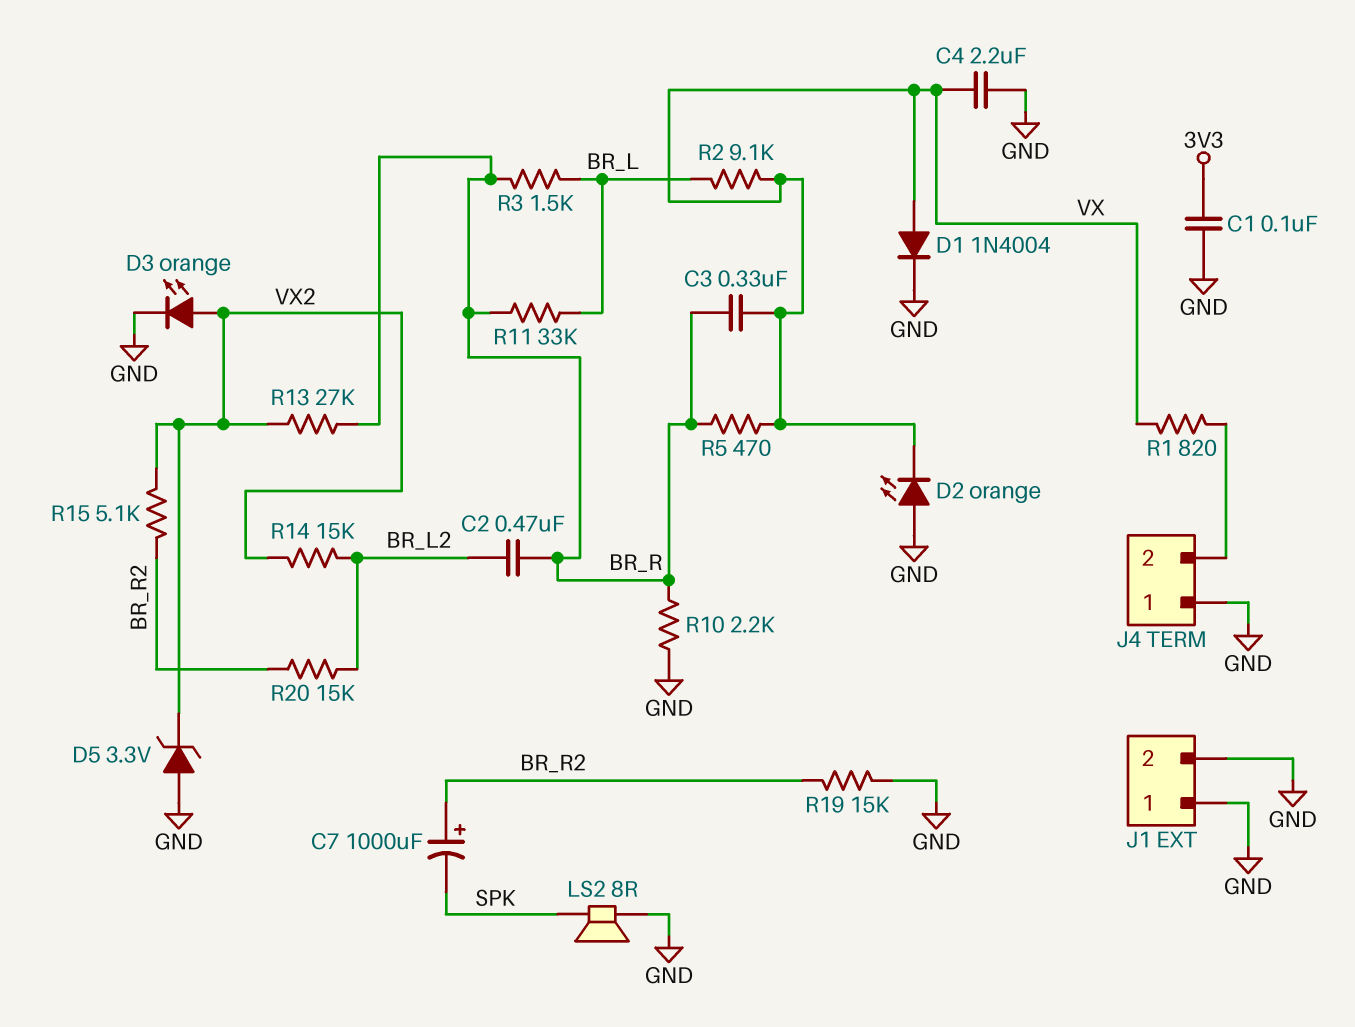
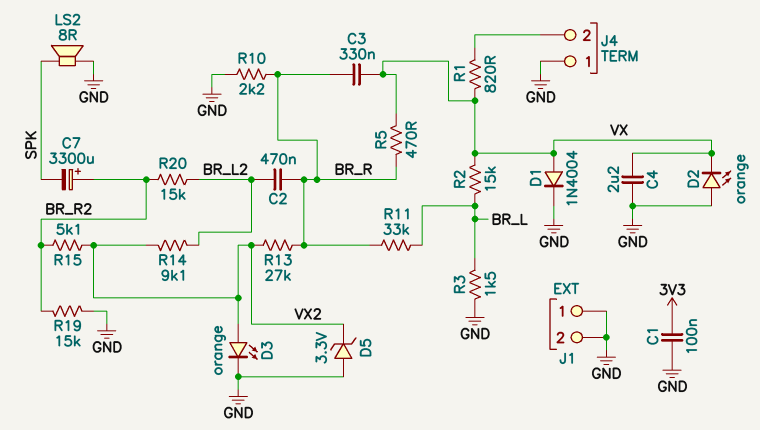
C7: 1000uF (plus BR_R2, minus SPK) -> 3300uF (plus BR_R2, minus SPK)
R2: 9.1k (BR_L, VX) -> 15k (BR_L, VX)
R3: 1.5k (BR_L, BR_R) -> 1.5k (BR_L, GND)
R14: 15k (BR_L2, VX2) -> 9.1k (BR_L2, VX2)

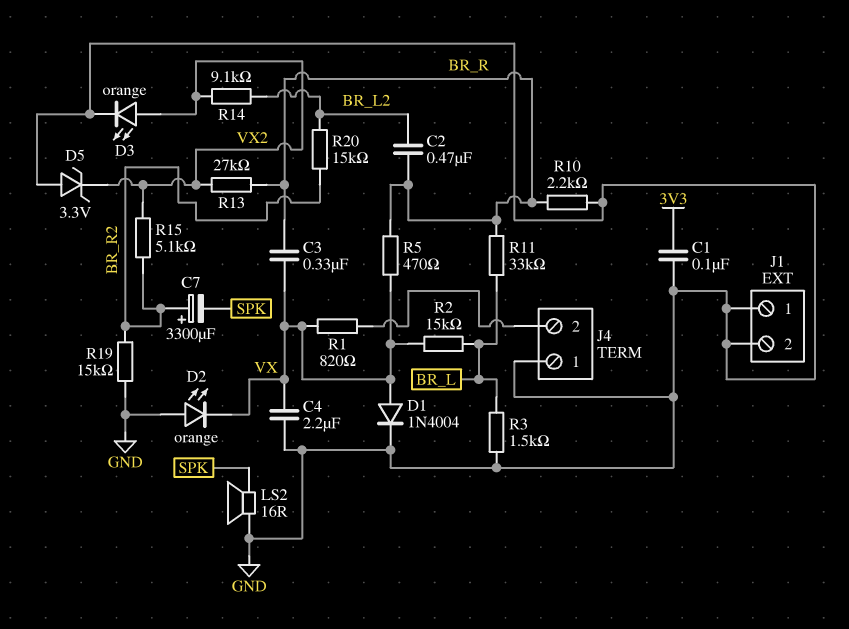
LS2: speaker 8R (GND, SPK) -> speaker 16R (GND, SPK)

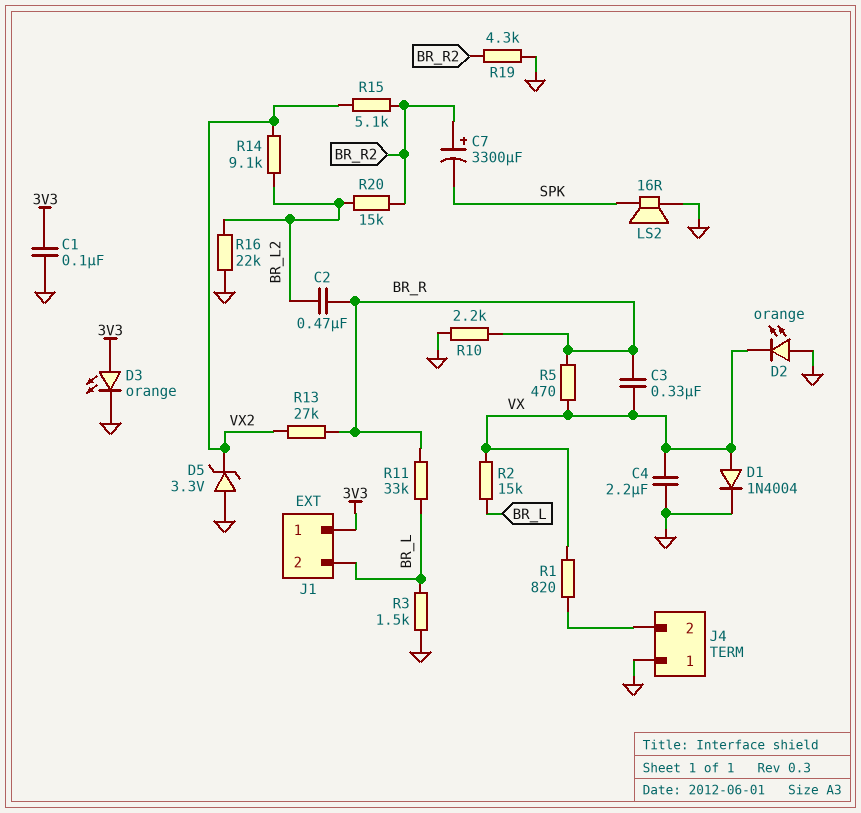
D3: LED orange (A VX2, K GND) -> LED orange (A 3V3, K GND)
J1 pin 1: GND -> 3V3
J1 pin 2: GND -> BR_L
R16: none -> 22k (BR_L2, GND)
R19: 15k (BR_R2, GND) -> 4.3k (BR_R2, GND)

